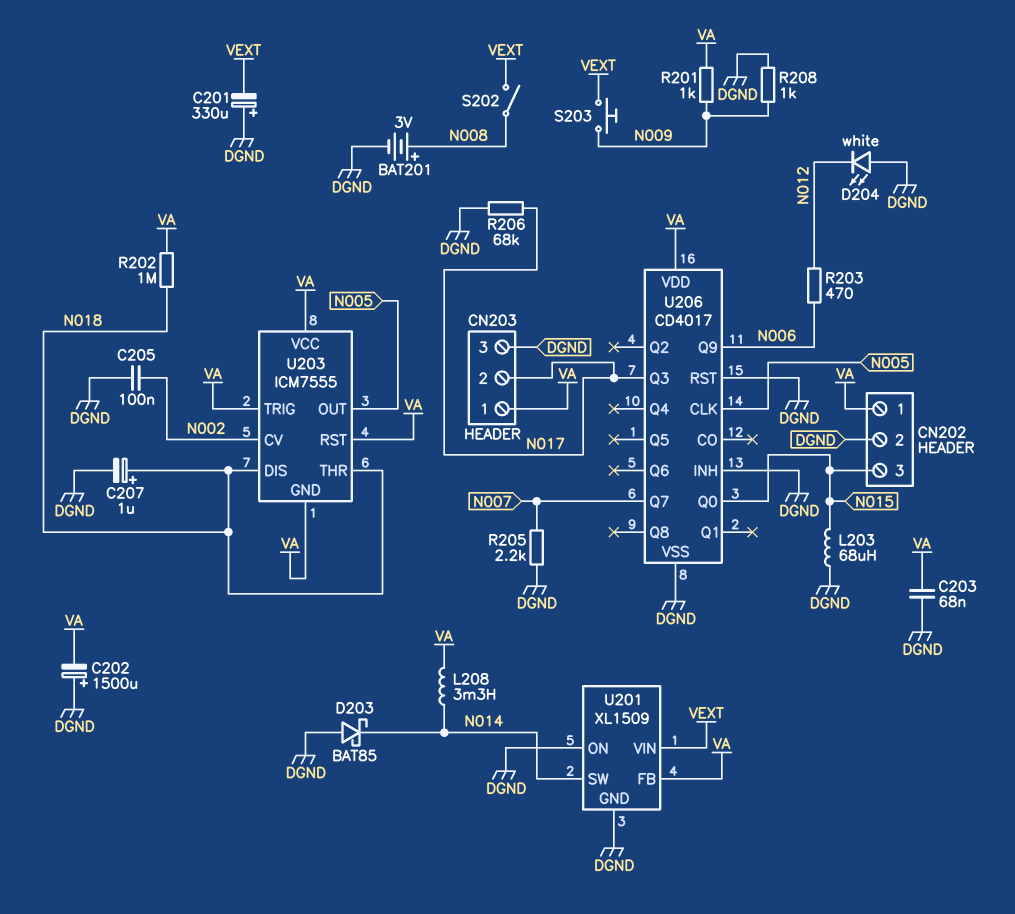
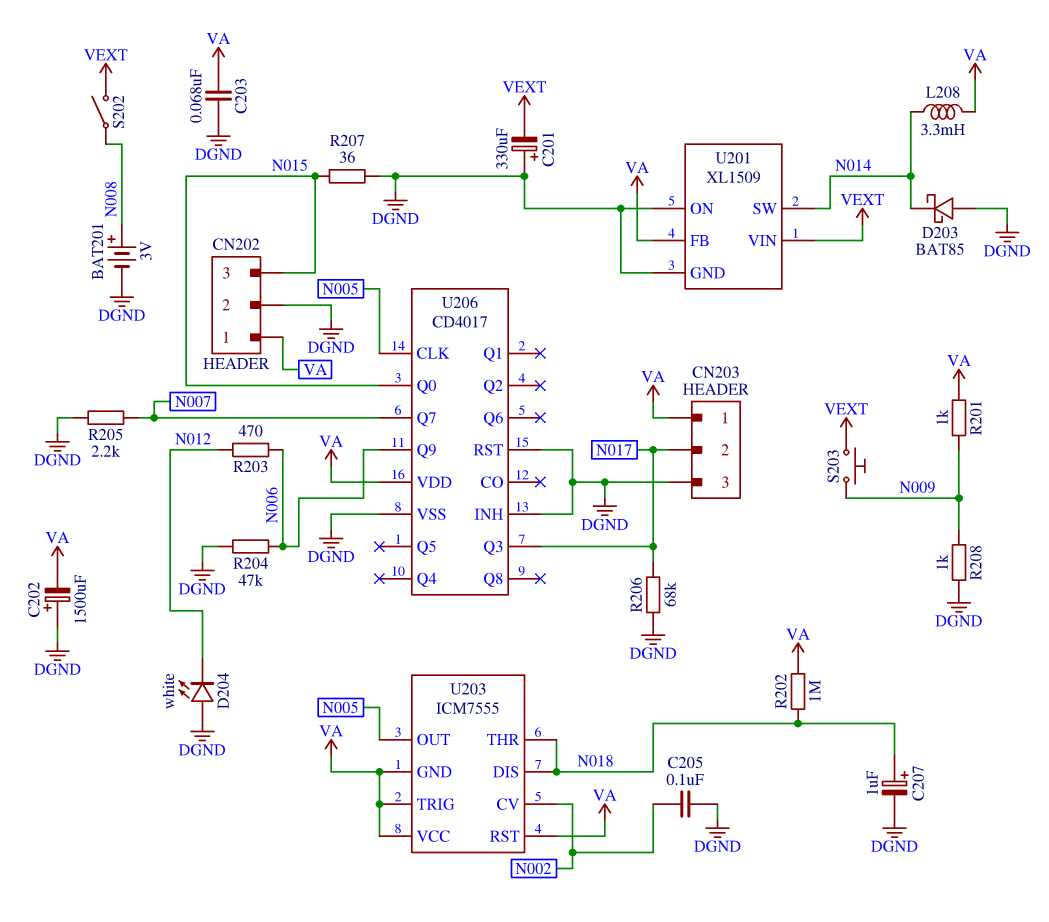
L203: 68uH (DGND, N015) -> none
R204: none -> 47k (DGND, N006)
R207: none -> 36 (DGND, N015)

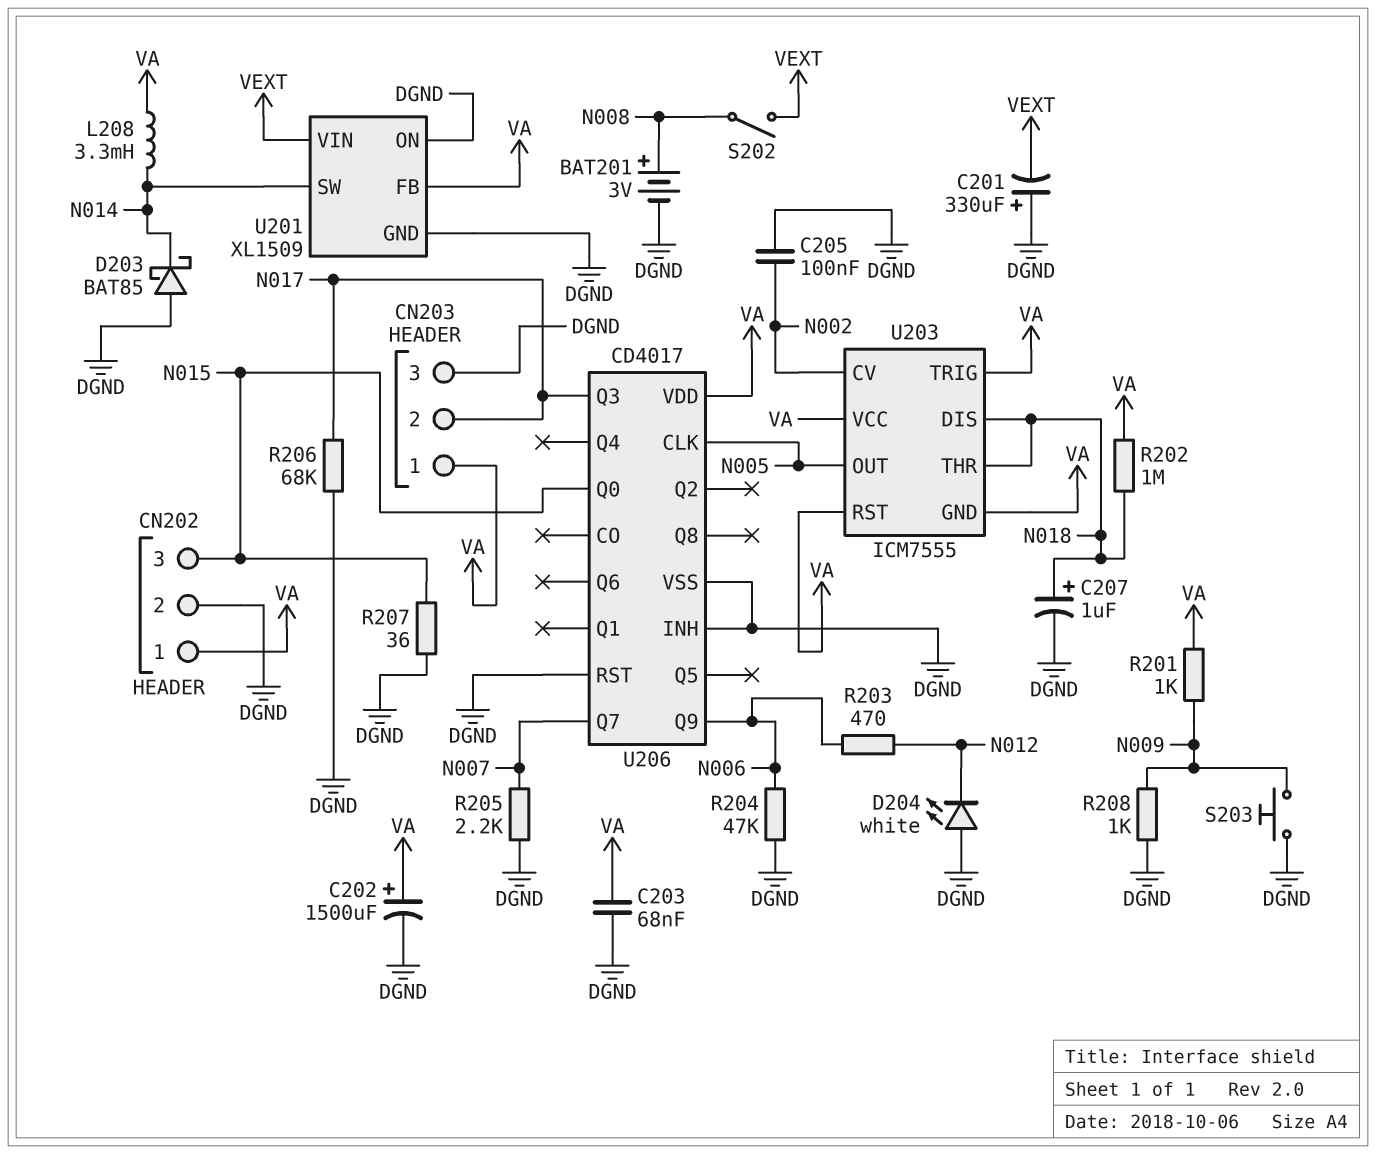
C202: 1500uF (plus DGND, minus VA) -> 1500uF (plus VA, minus DGND)
S203: button (N009, VEXT) -> button (DGND, N009)

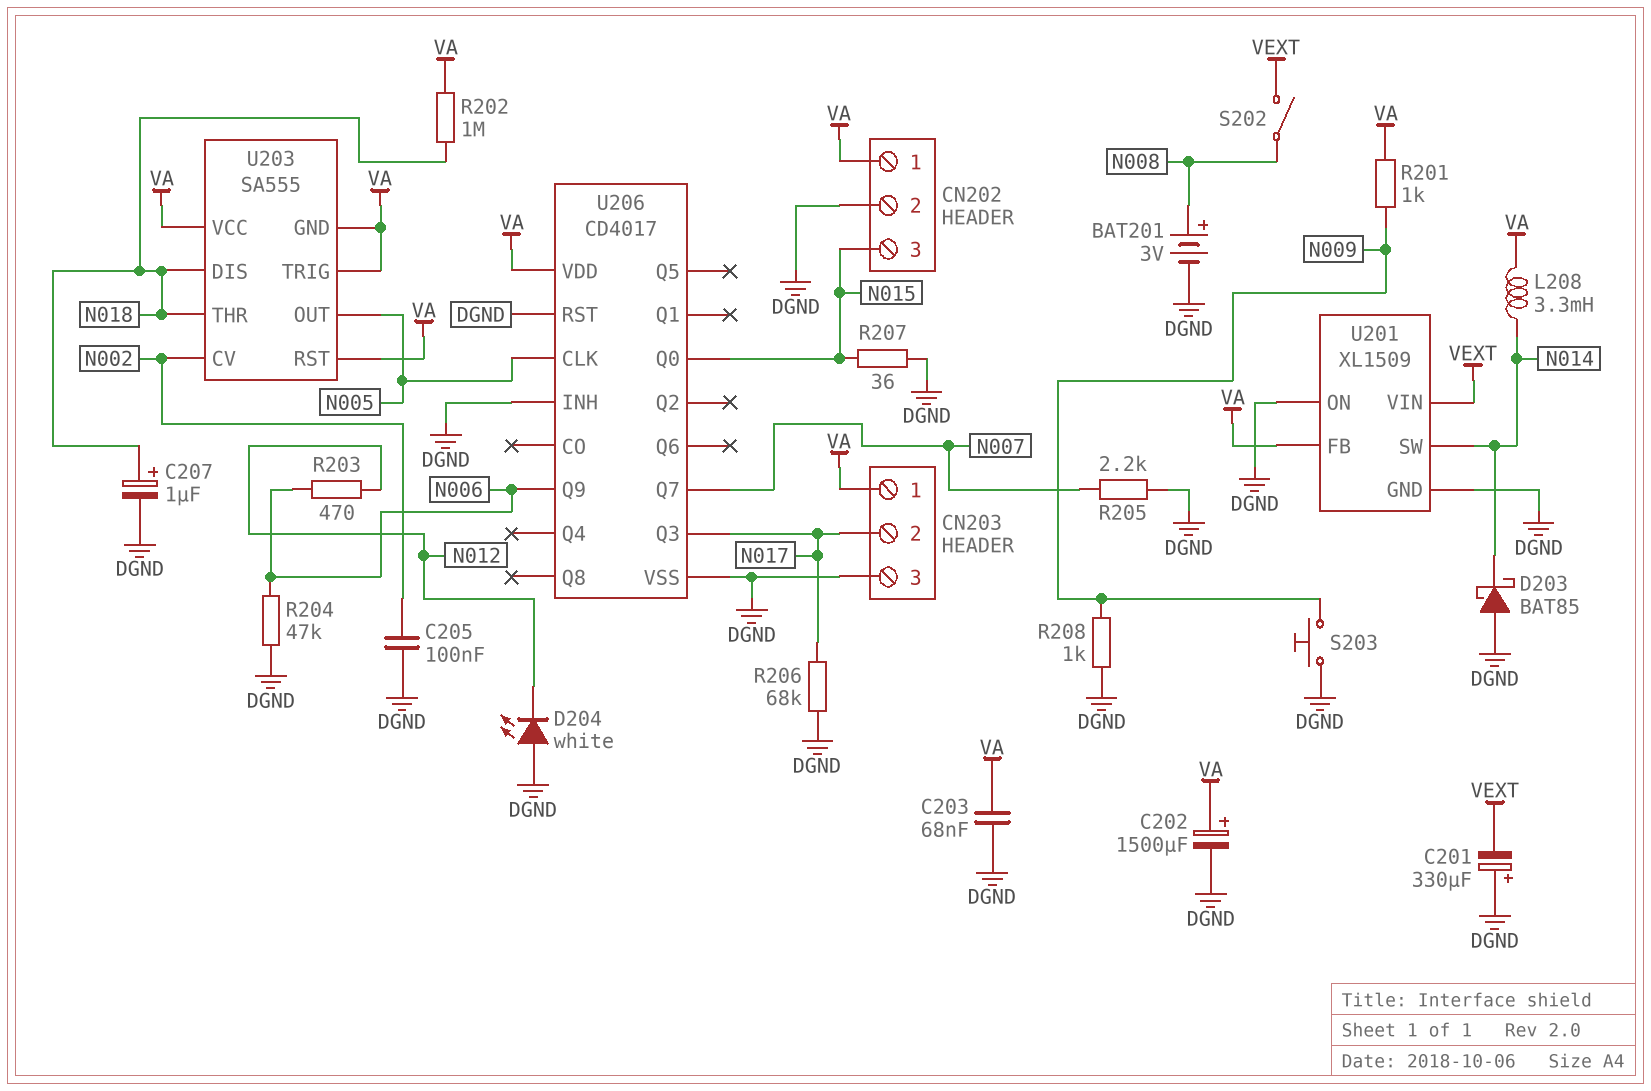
U203: ICM7555 -> SA555

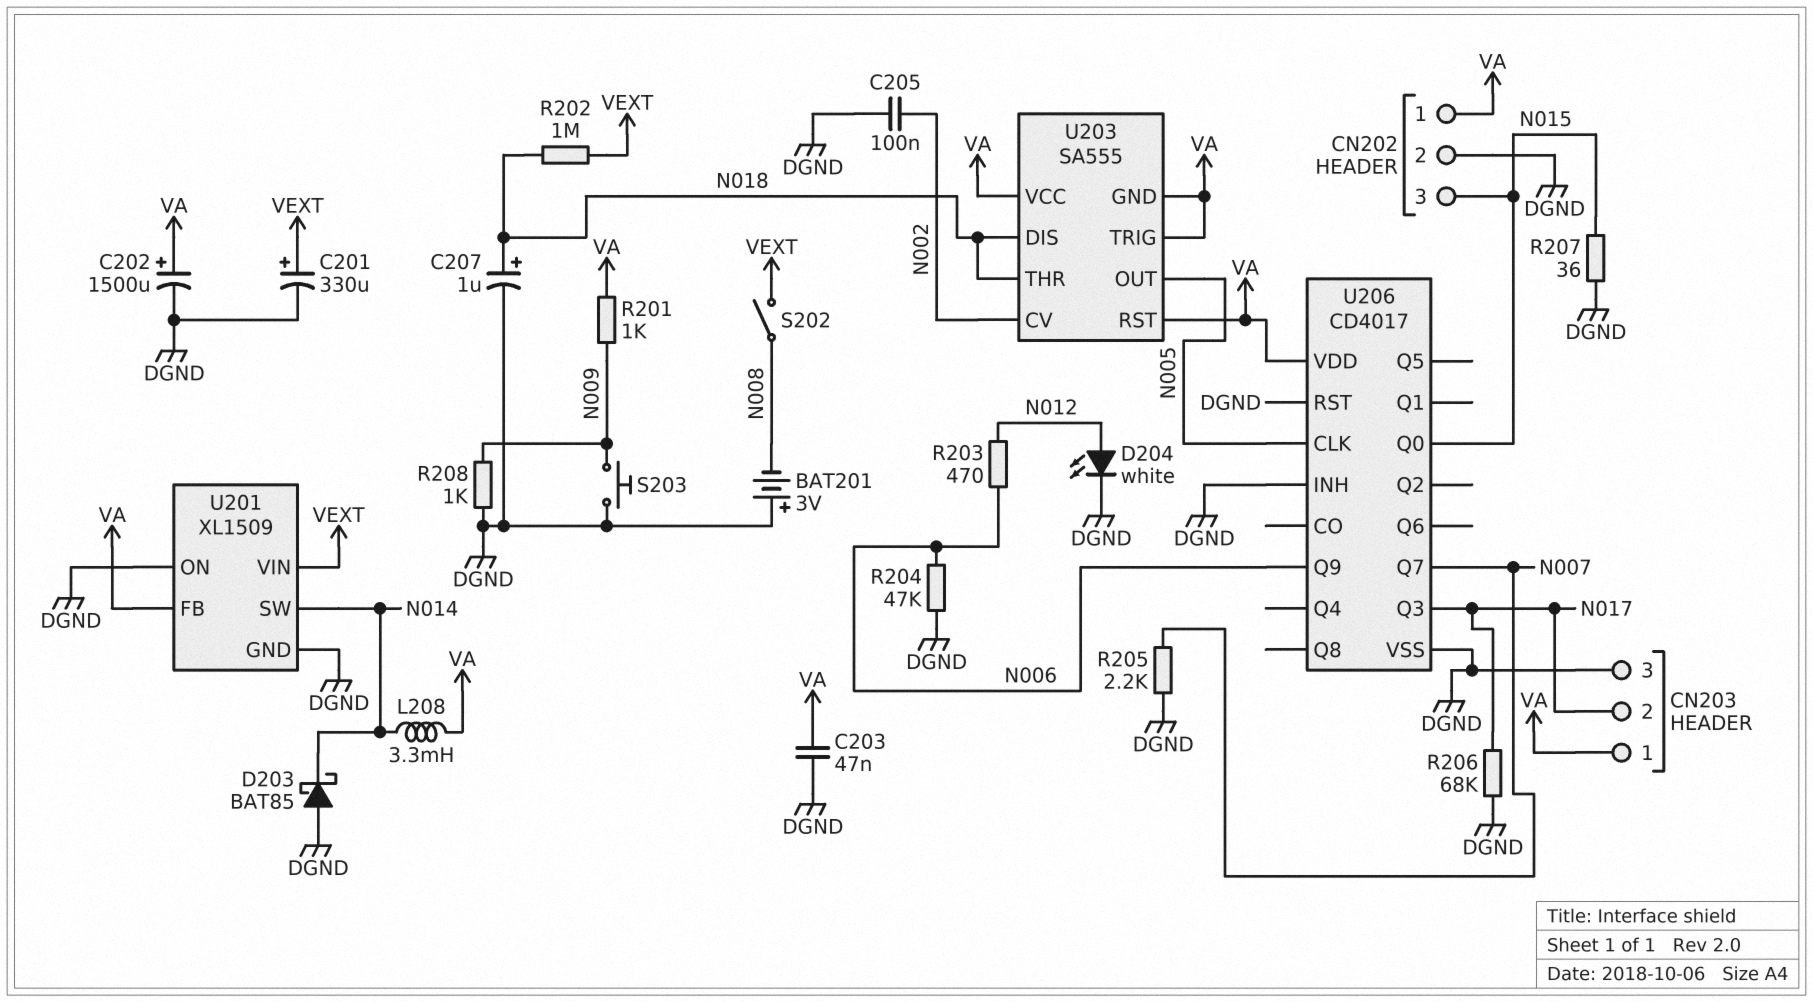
BAT201: 3V (plus N008, minus DGND) -> 3V (plus DGND, minus N008)
C201: 330uF (plus DGND, minus VEXT) -> 330uF (plus VEXT, minus DGND)
C203: 68nF (DGND, VA) -> 47nF (DGND, VA)
D204: LED white (A DGND, K N012) -> LED white (A N012, K DGND)
R202: 1M (N018, VA) -> 1M (N018, VEXT)

